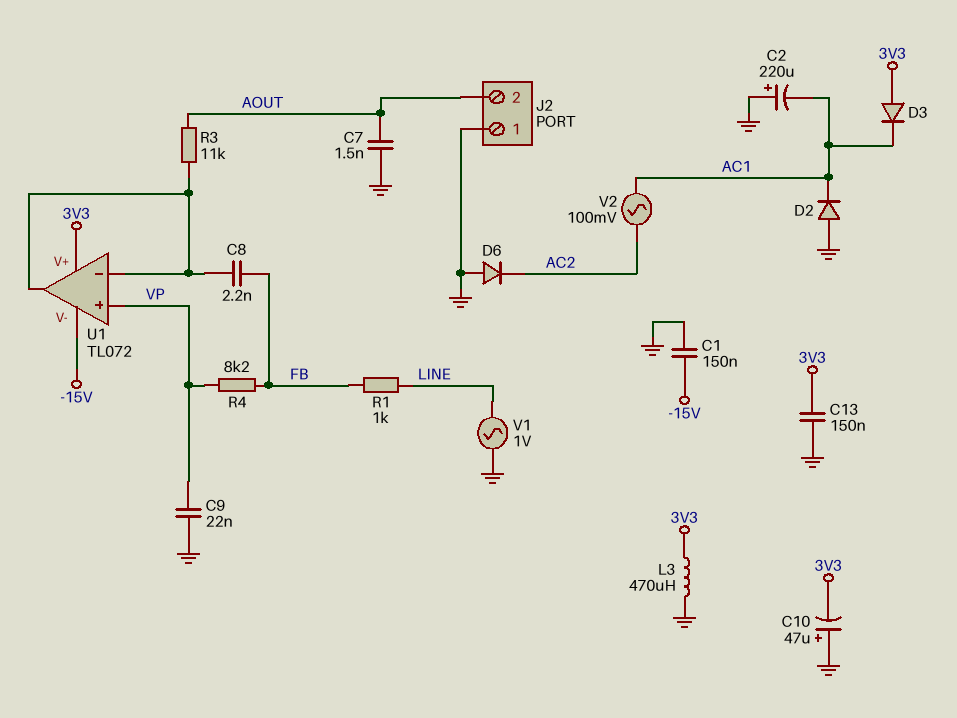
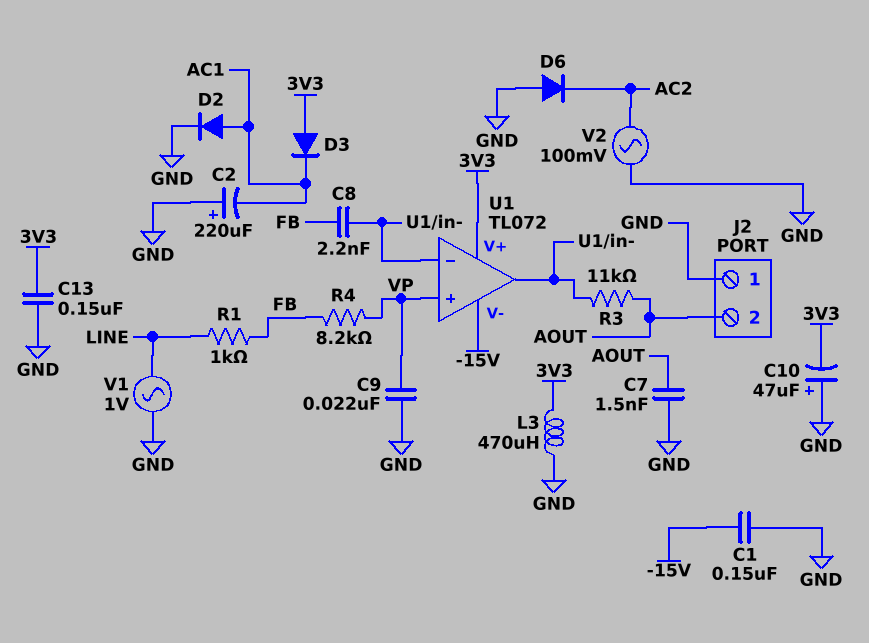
D2: diode (A GND, K AC1) -> diode (A AC1, K GND)
V2: AC 100mV (AC1, AC2) -> AC 100mV (AC2, GND)

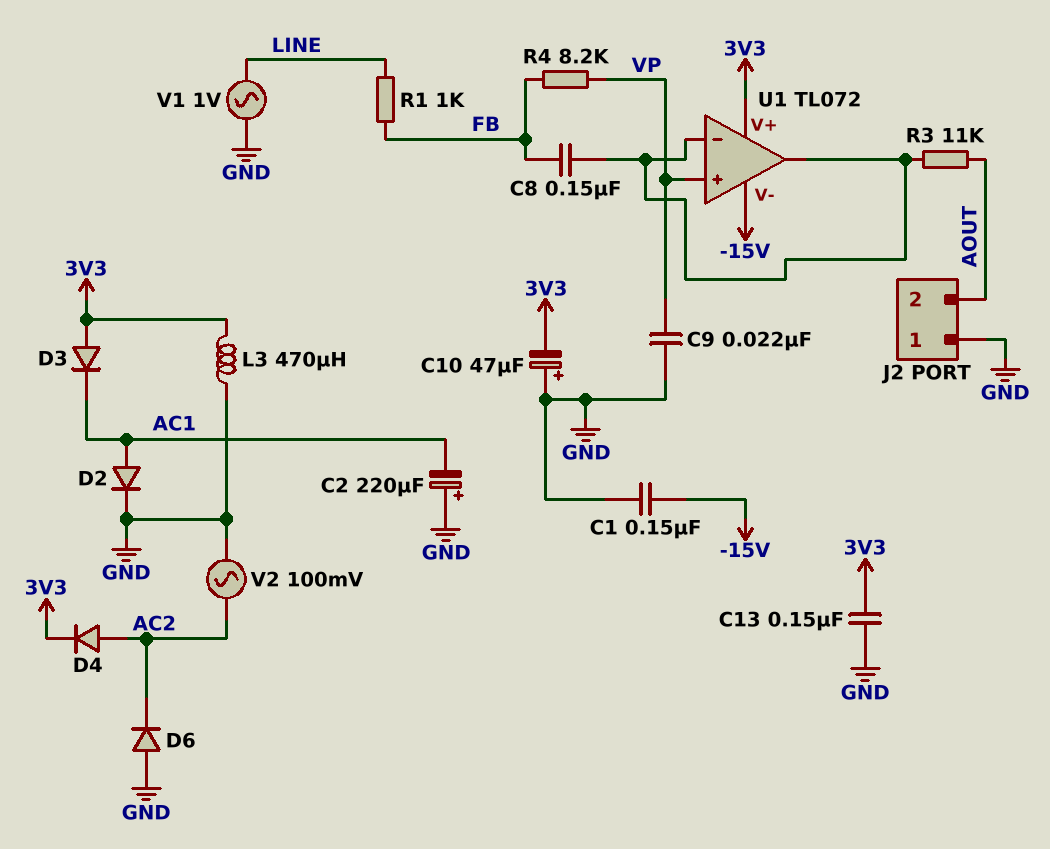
C7: 1.5nF (AOUT, GND) -> none
C8: 2.2nF (FB, U1/in-) -> 150nF (FB, U1/in-)
D4: none -> diode (A AC2, K 3V3)

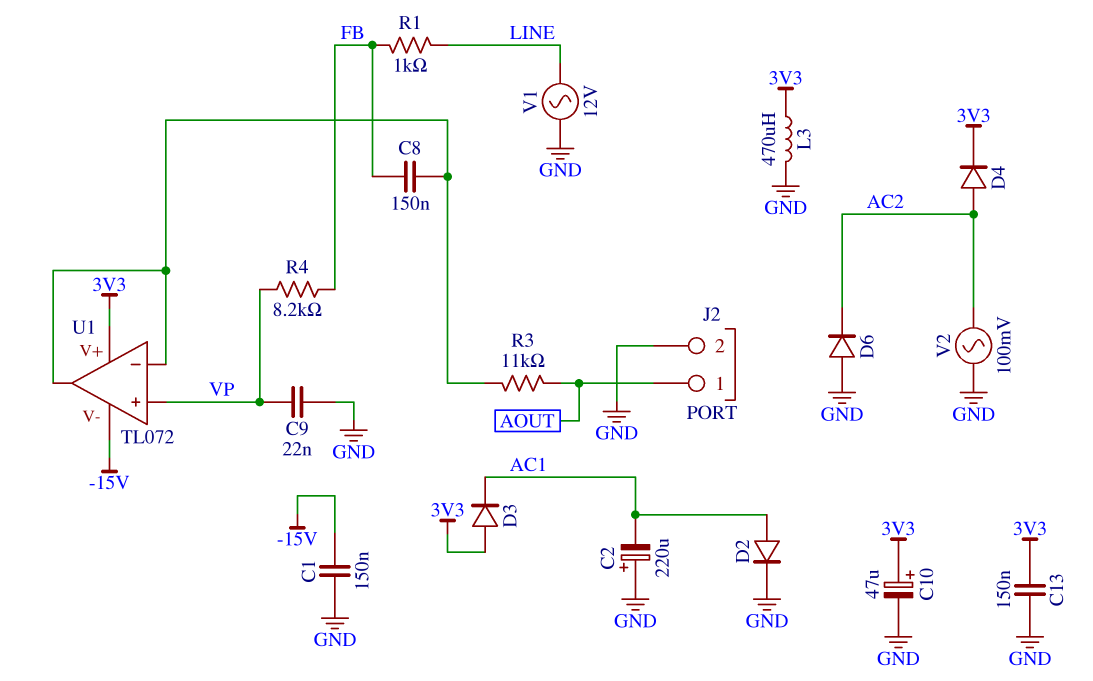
C10: 47uF (plus GND, minus 3V3) -> 47uF (plus 3V3, minus GND)
J2 pin 1: GND -> AOUT
J2 pin 2: AOUT -> GND
V1: AC 1V (GND, LINE) -> AC 12V (GND, LINE)

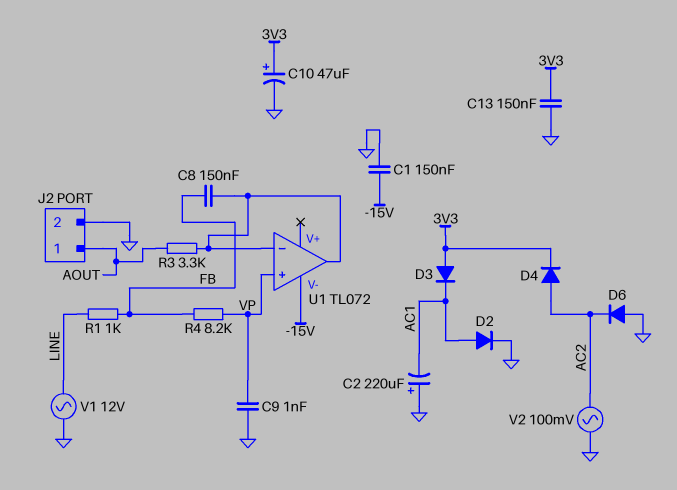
C9: 22nF (GND, VP) -> 1nF (GND, VP)
L3: 470uH (3V3, GND) -> none
R3: 11k (AOUT, U1/in-) -> 3.3k (AOUT, U1/in-)
U1 pin V+: 3V3 -> none

